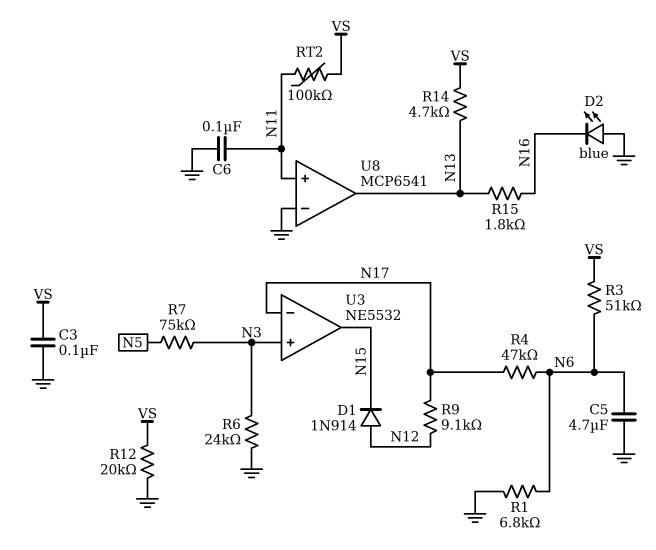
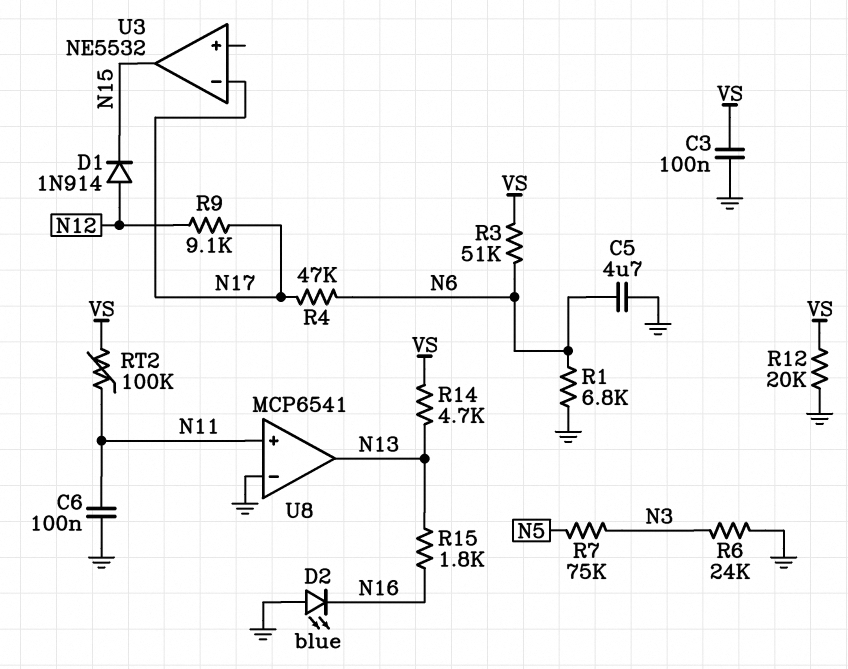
U3 pin in+: N3 -> none

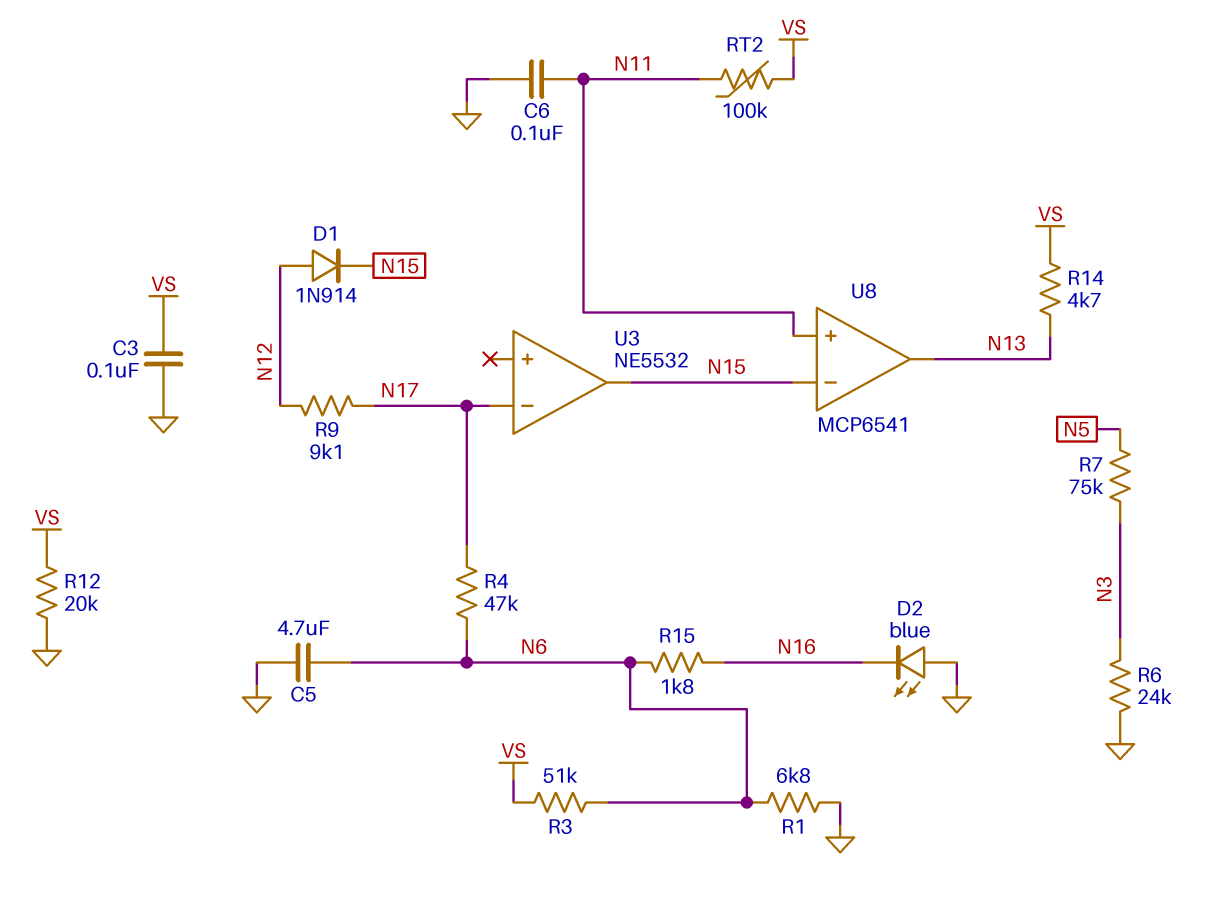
R15: 1.8k (N13, N16) -> 1.8k (N6, N16)
U8 pin in-: GND -> N15

